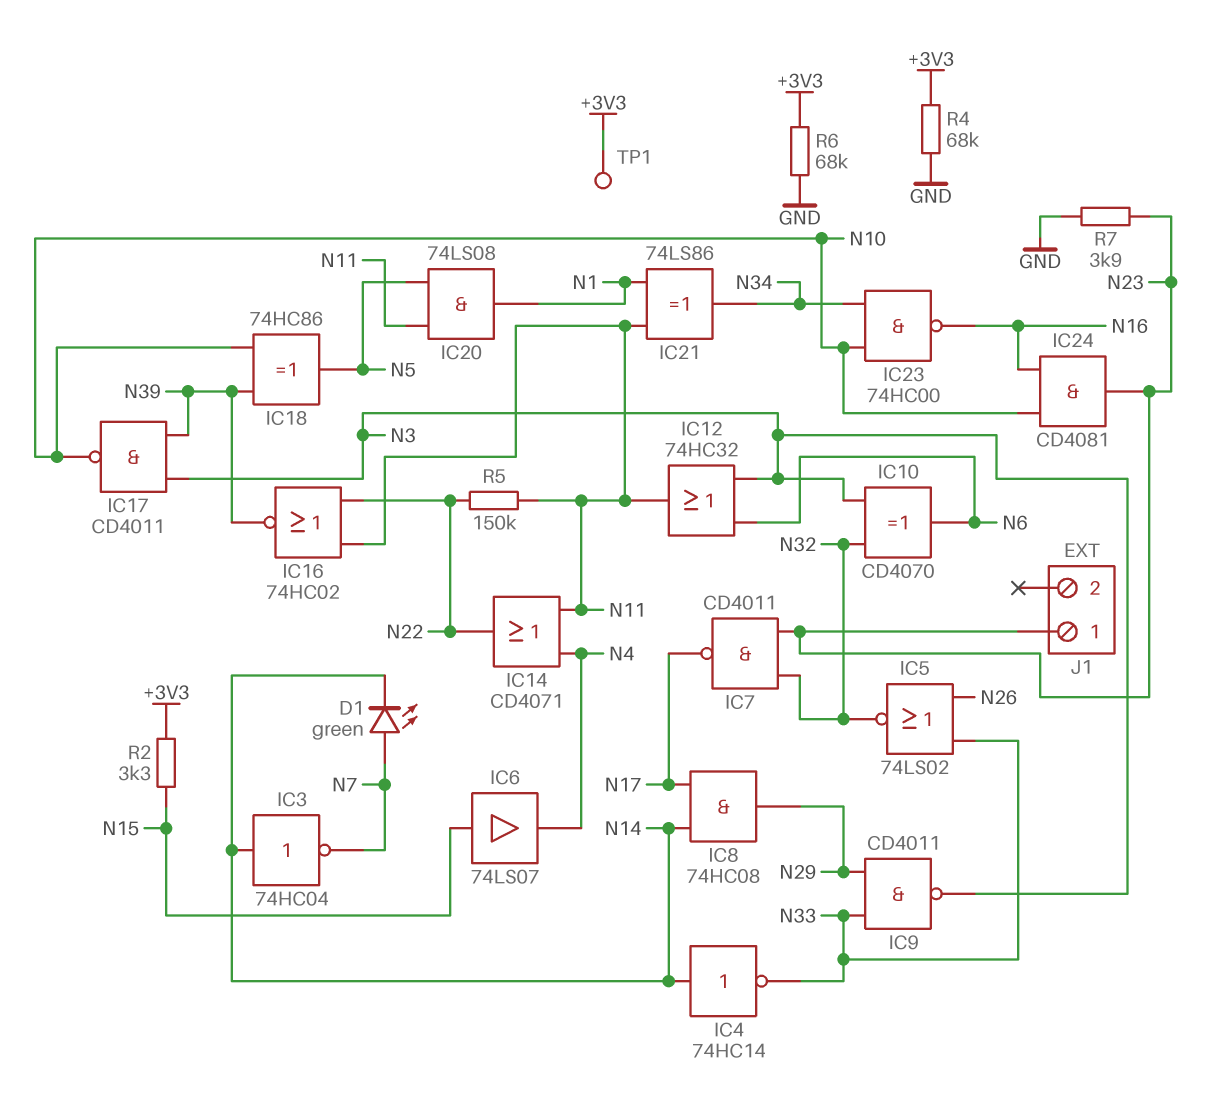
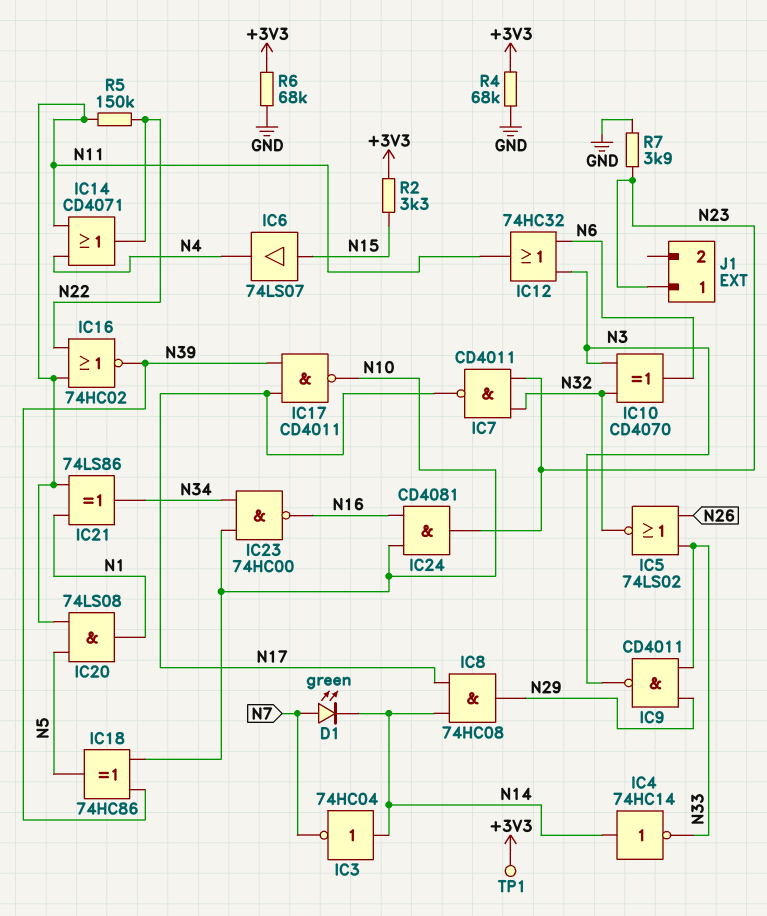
IC17: NAND CD4011 (in N3, in N39, out N10) -> NAND CD4011 (in N17, in N39, out N10)

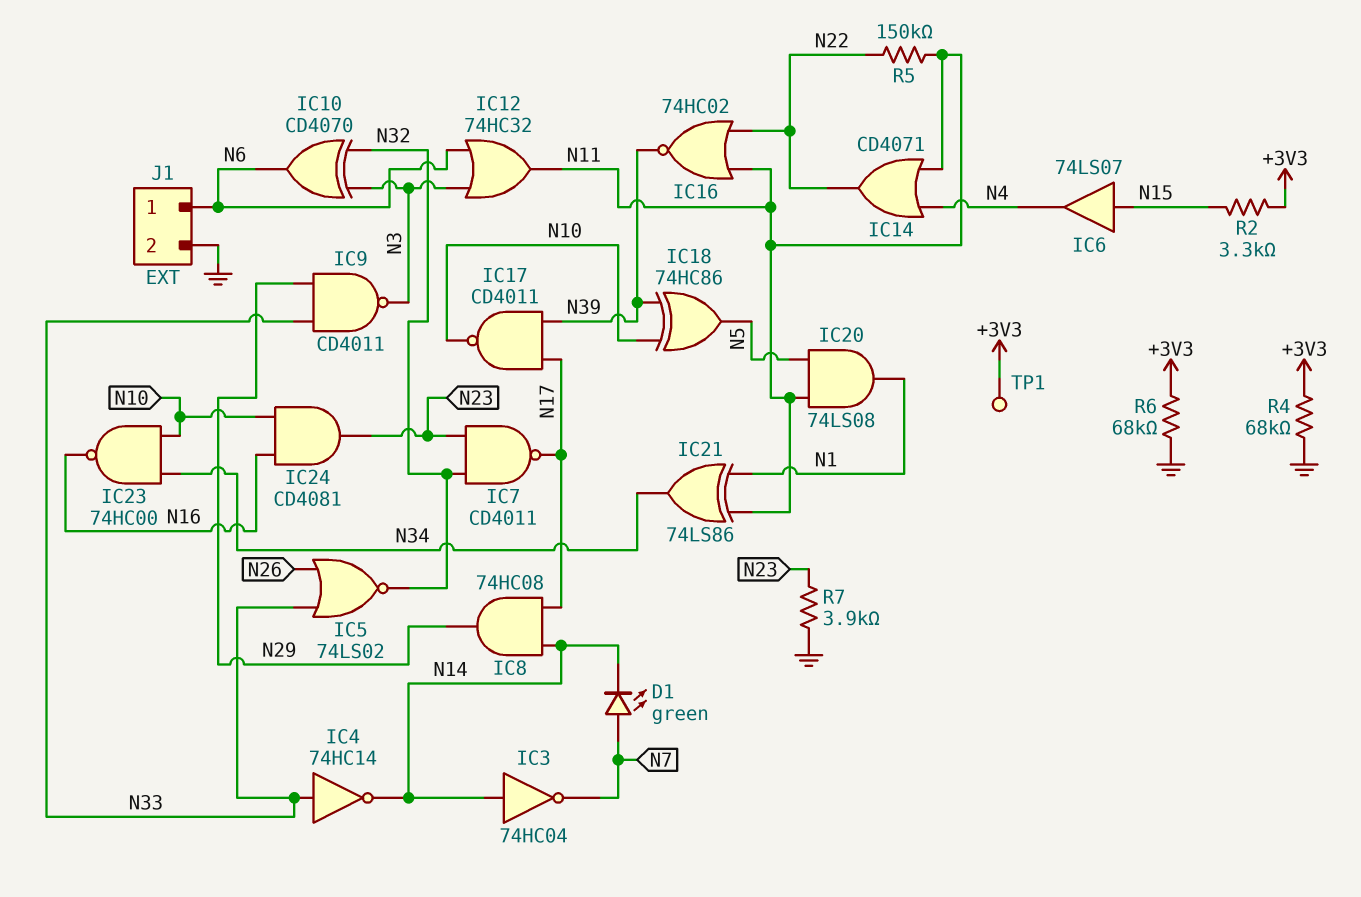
IC4: NOT 74HC14 (in N14, out N33) -> NOT 74HC14 (in N33, out N14)
J1 pin 1: N23 -> N6
J1 pin 2: none -> GND

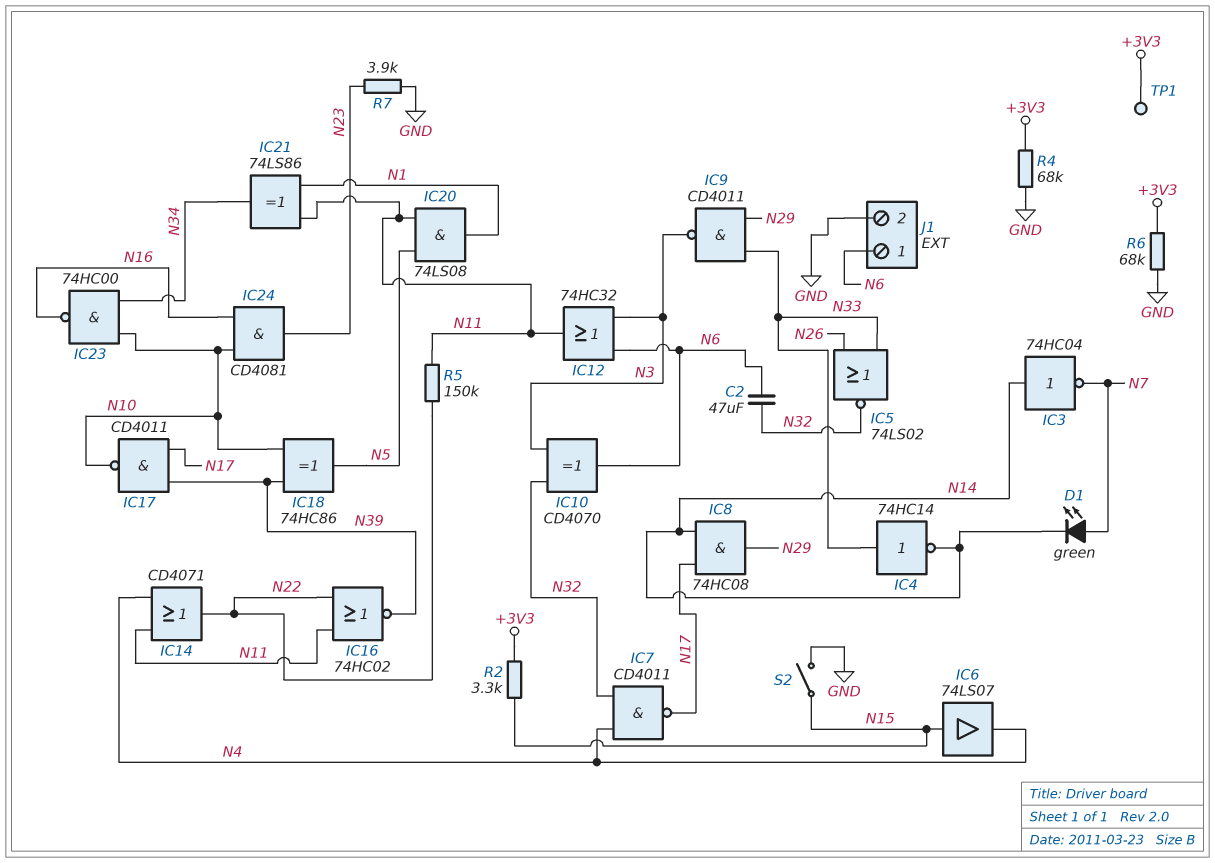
C2: none -> 47uF (N6, N32)
IC7: NAND CD4011 (in N23, in N32, out N17) -> NAND CD4011 (in N4, in N32, out N17)
S2: none -> switch (GND, N15)

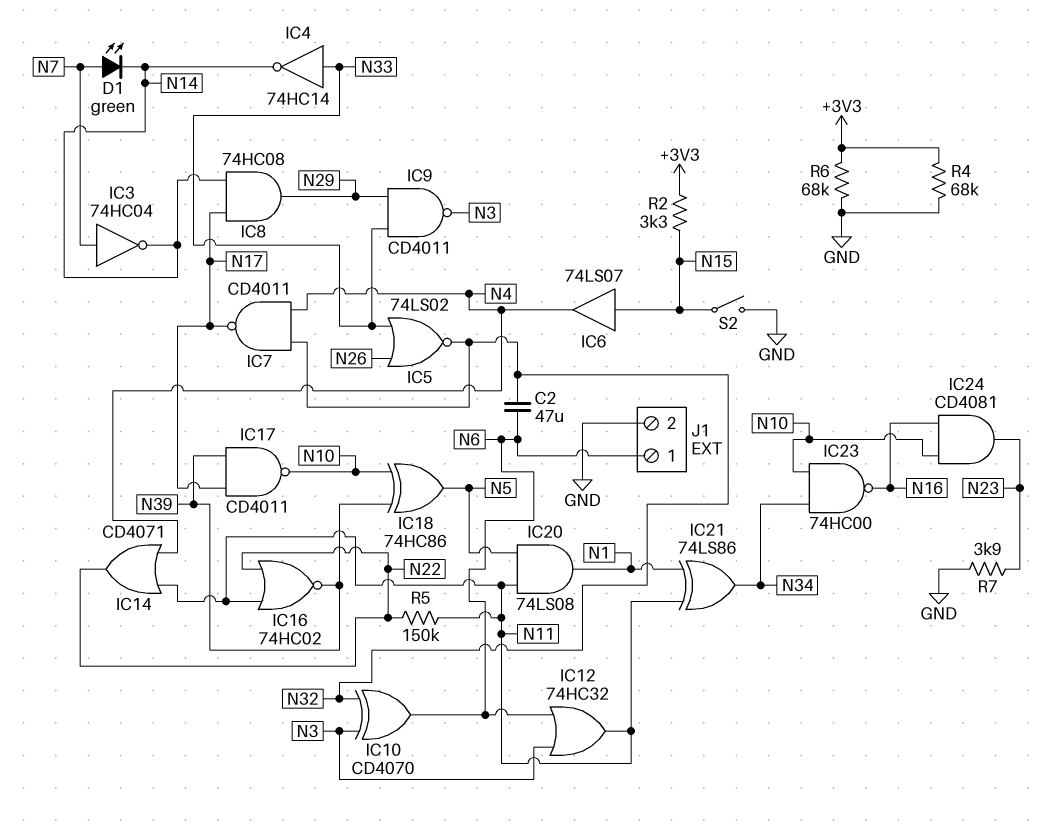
IC3: NOT 74HC04 (in N14, out N7) -> NOT 74HC04 (in N7, out N14)
TP1: test point (+3V3) -> none

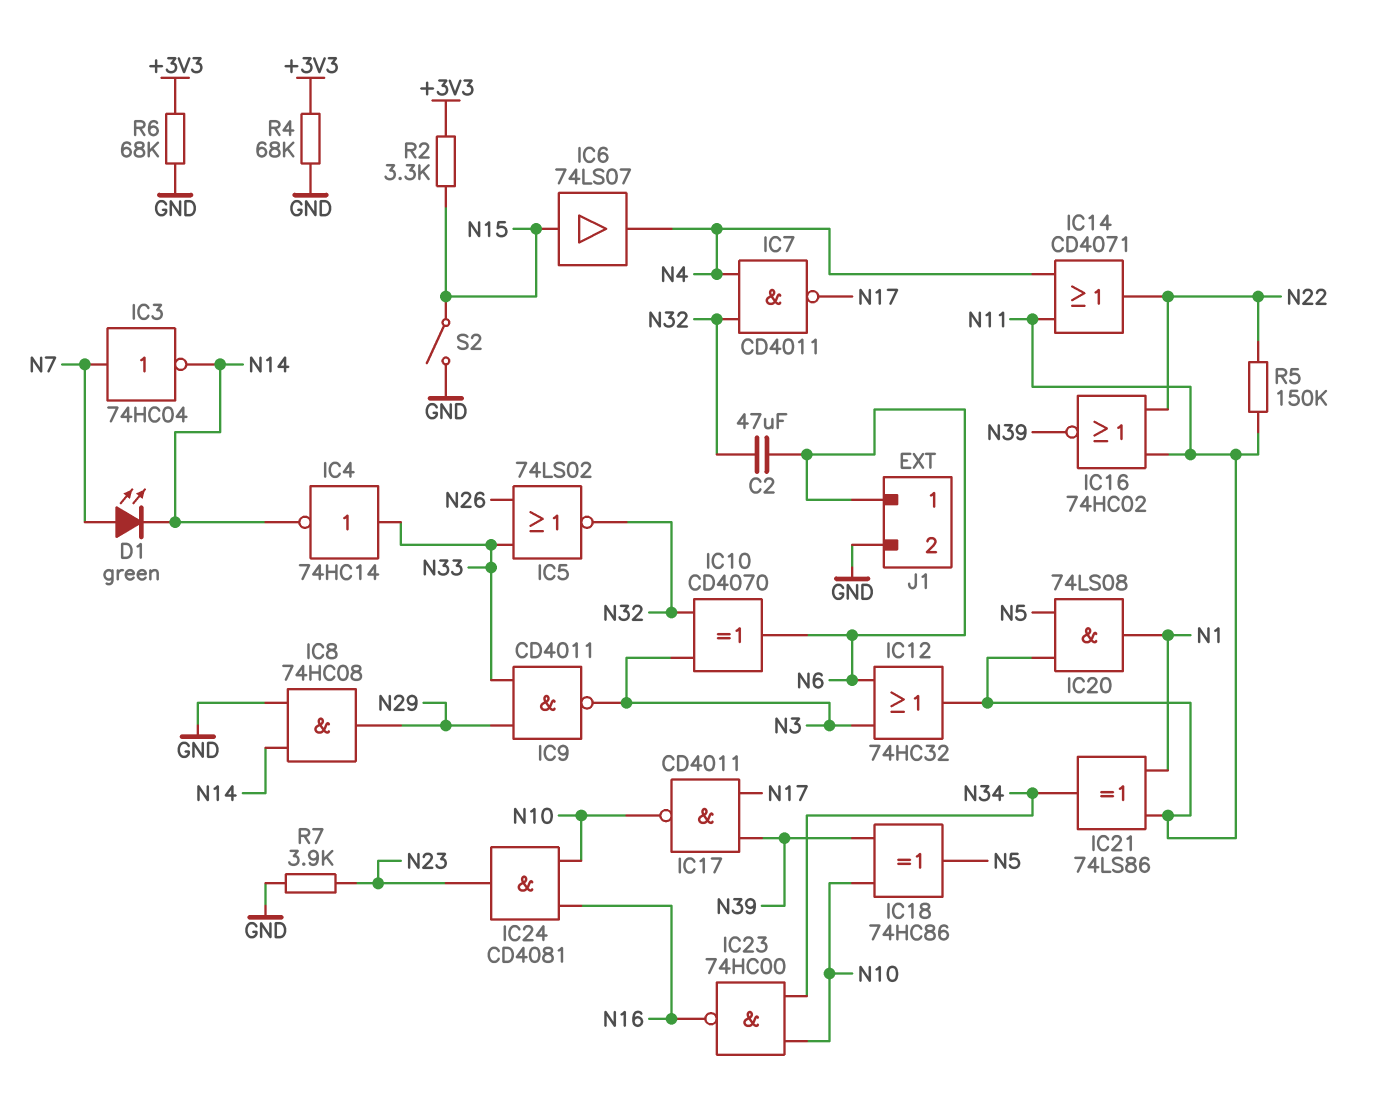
IC8: AND 74HC08 (in N14, in N17, out N29) -> AND 74HC08 (in GND, in N14, out N29)

